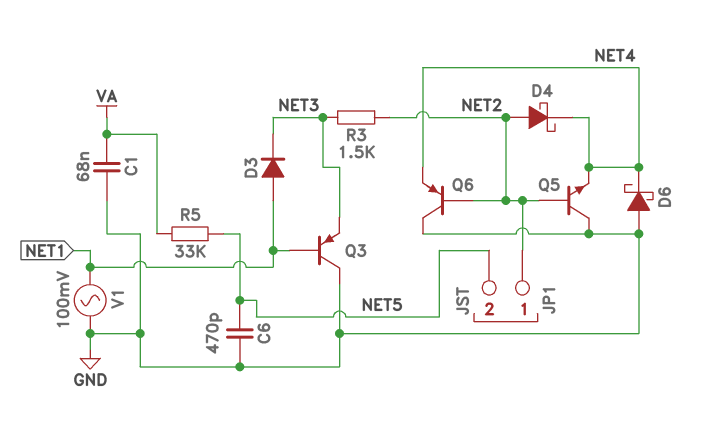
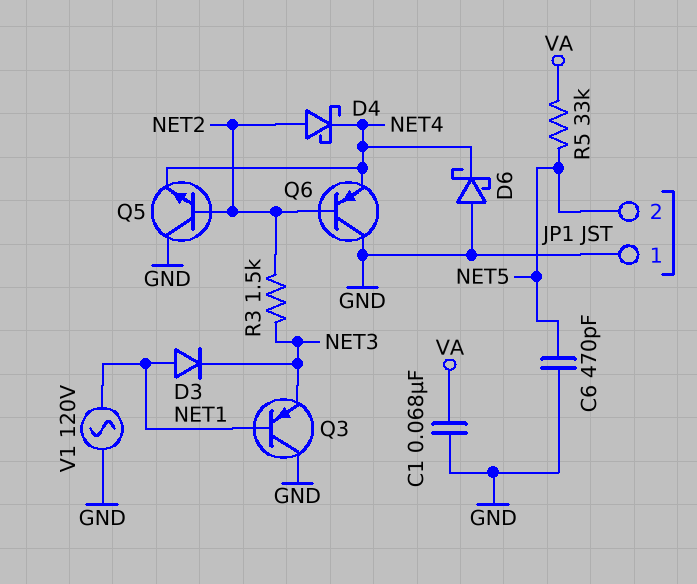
JP1 pin 1: NET2 -> GND
V1: AC 100mV (GND, NET1) -> AC 120V (GND, NET1)

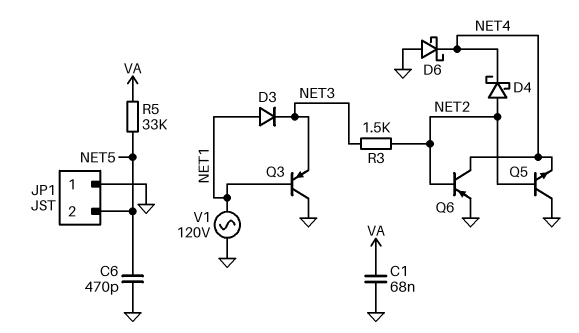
Q6: PNP (B NET2, C GND, E NET4) -> PNP (B NET2, C NET4, E GND)

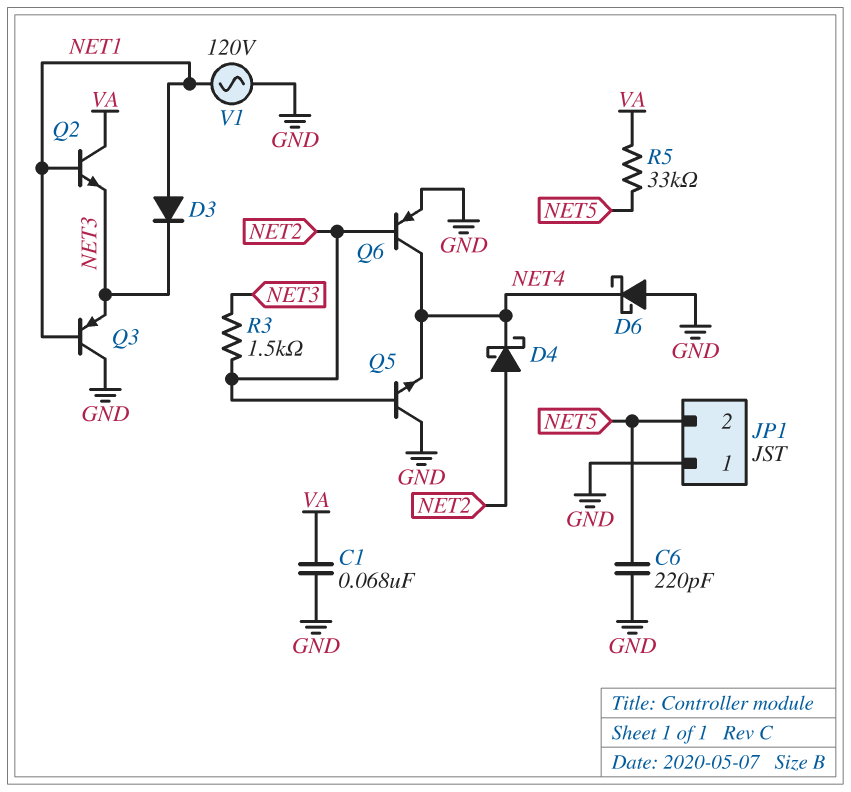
C6: 470pF (GND, NET5) -> 220pF (GND, NET5)
Q2: none -> NPN (B NET1, C VA, E NET3)

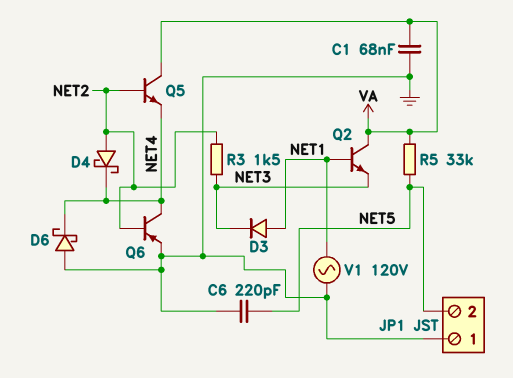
Q3: PNP (B NET1, C GND, E NET3) -> none
Q5: NPN (B NET2, C GND, E NET4) -> NPN (B NET2, C VA, E NET4)

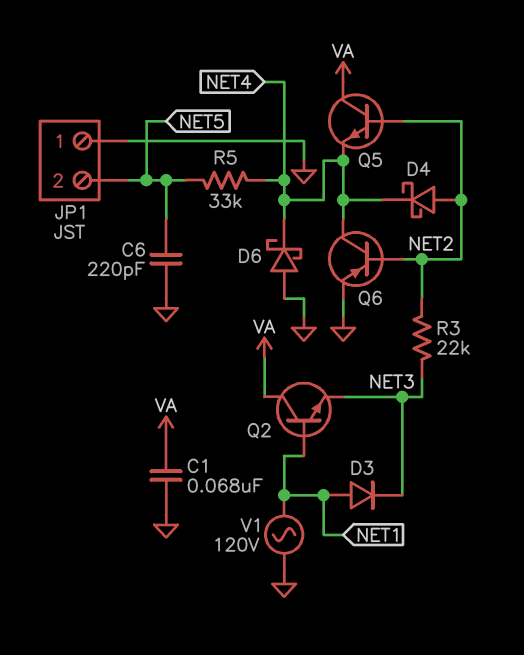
R3: 1.5k (NET2, NET3) -> 22k (NET2, NET3)
R5: 33k (NET5, VA) -> 33k (NET4, NET5)

